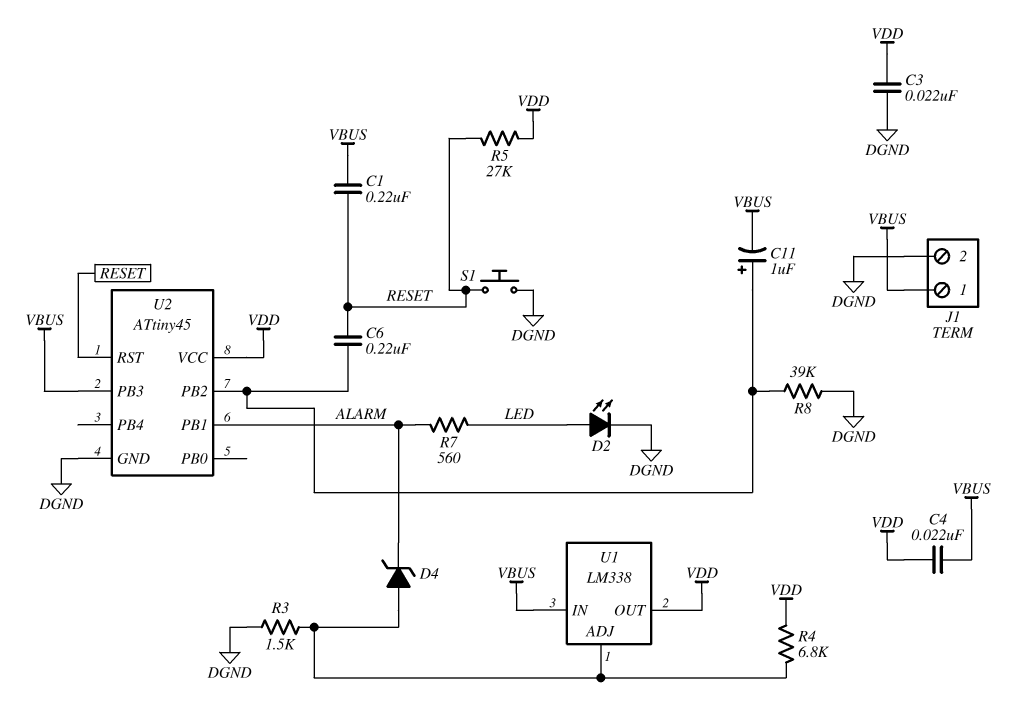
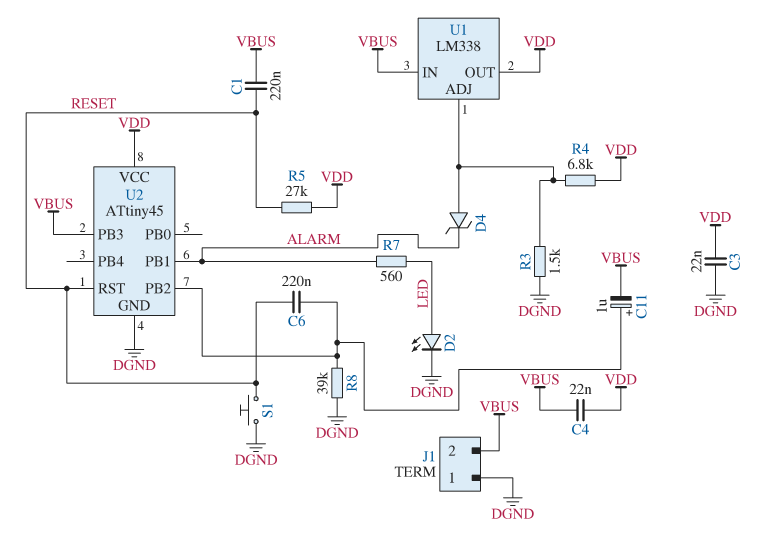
J1 pin 1: VBUS -> DGND
J1 pin 2: DGND -> VBUS

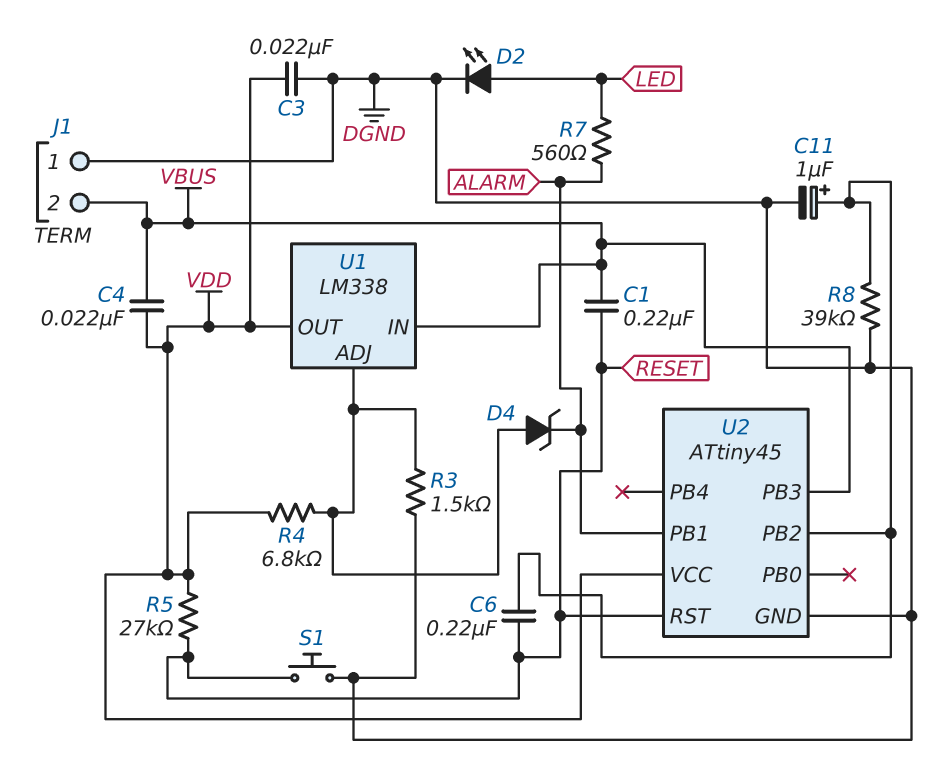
C11: 1uF (plus U2/PB2, minus VBUS) -> 1uF (plus U2/PB2, minus DGND)

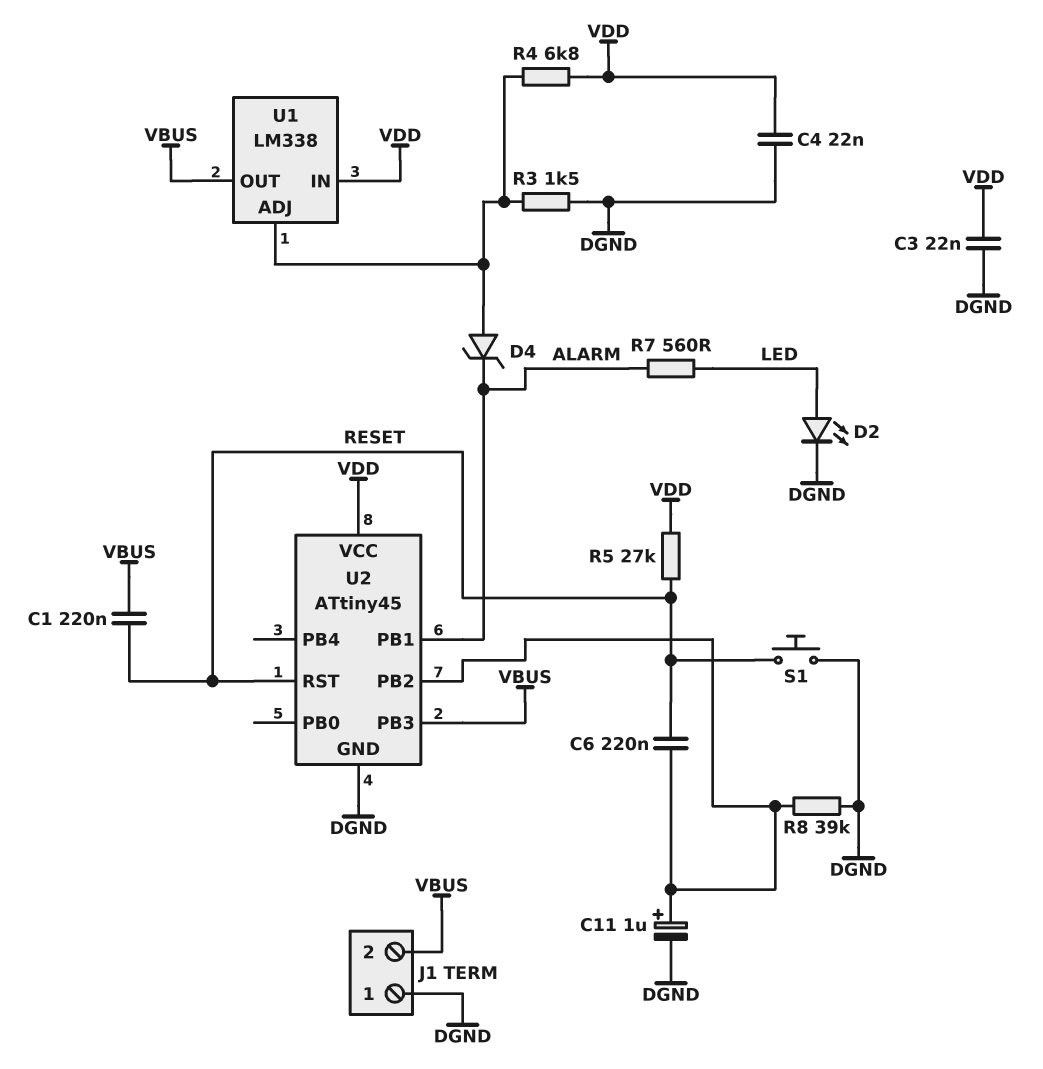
C4: 22nF (VBUS, VDD) -> 22nF (DGND, VDD)
U1 pin IN: VBUS -> VDD
U1 pin OUT: VDD -> VBUS

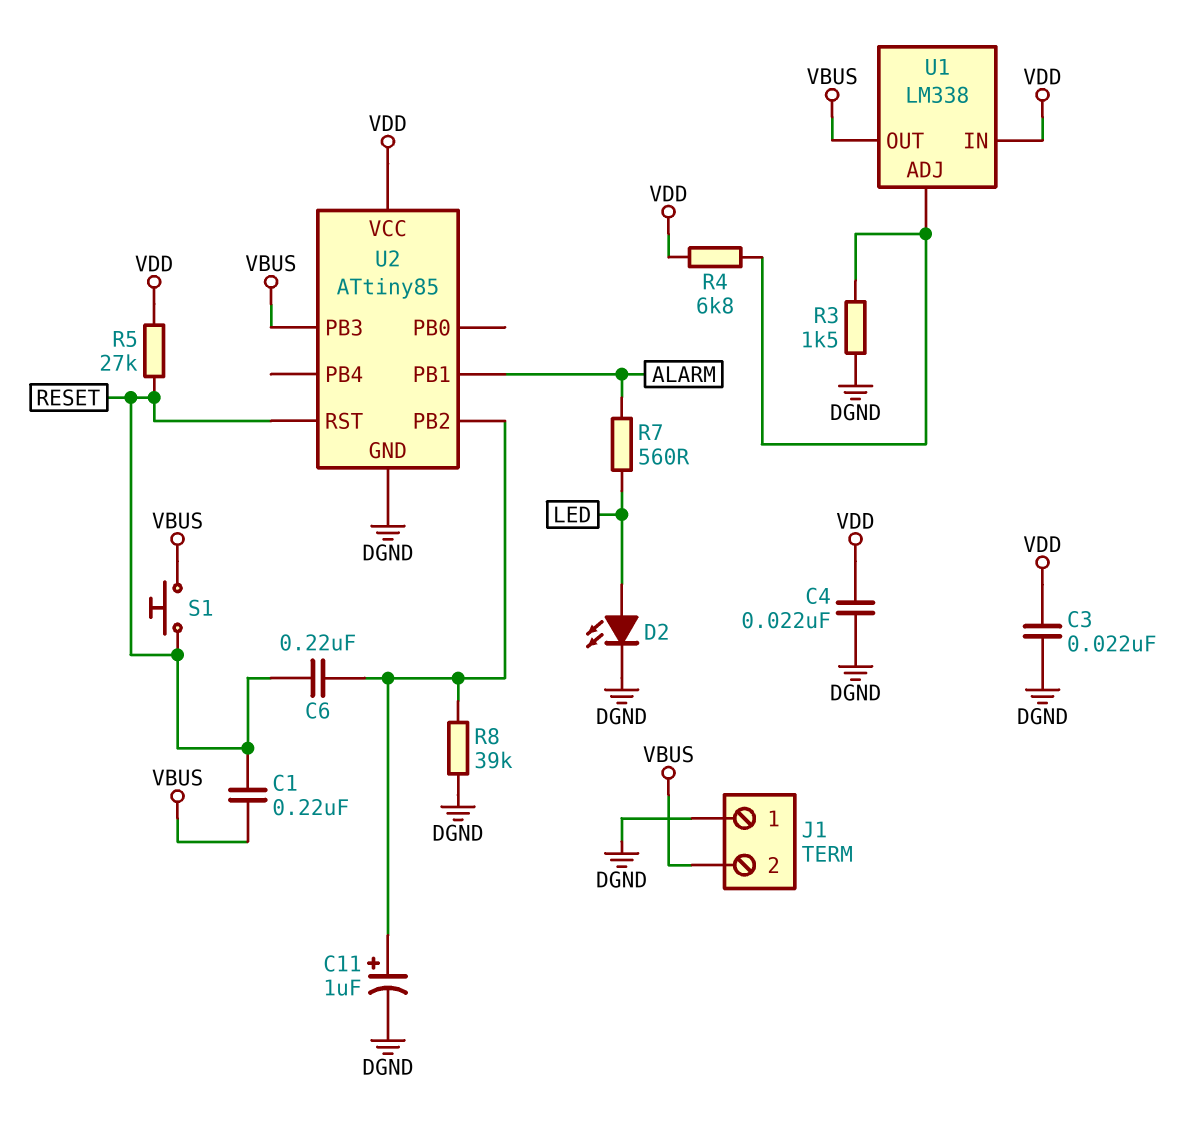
D4: zener (A U1/ADJ, K ALARM) -> none
S1: button (DGND, RESET) -> button (RESET, VBUS)
U2: ATtiny45 -> ATtiny85

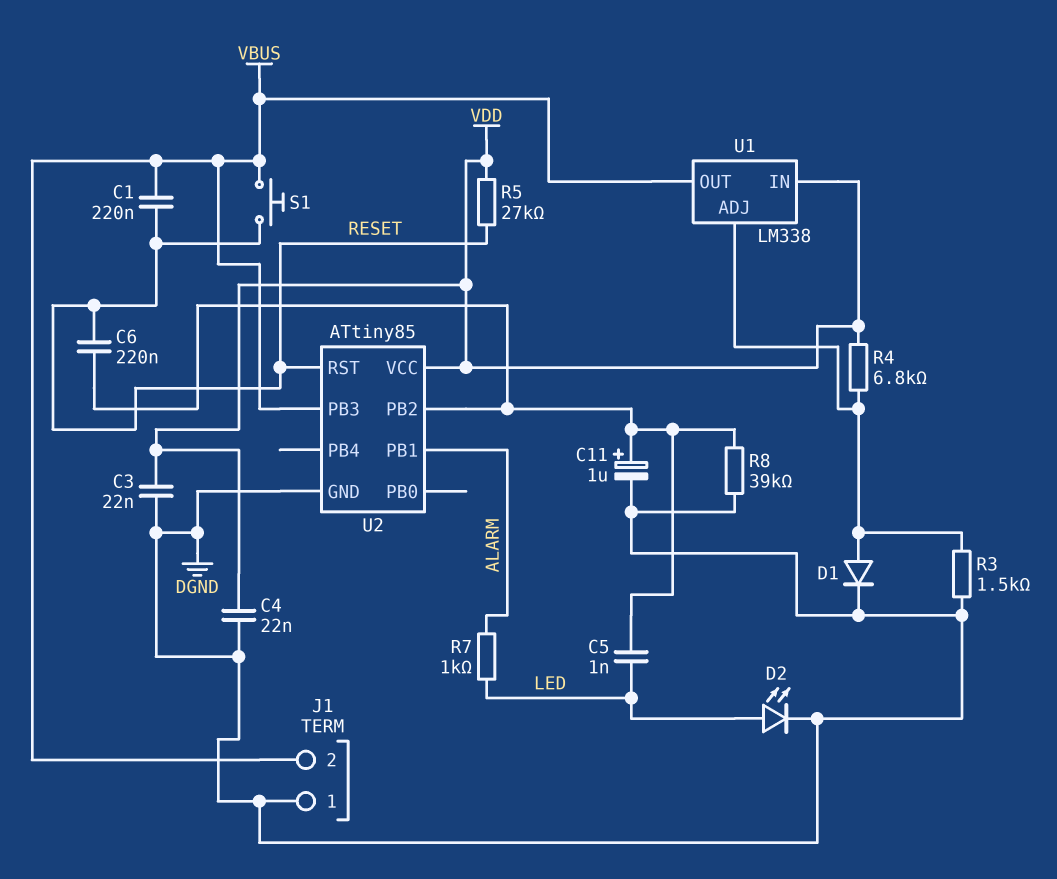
C5: none -> 1nF (LED, U2/PB2)
D1: none -> diode (A U1/ADJ, K DGND)
R7: 560 (ALARM, LED) -> 1k (ALARM, LED)

